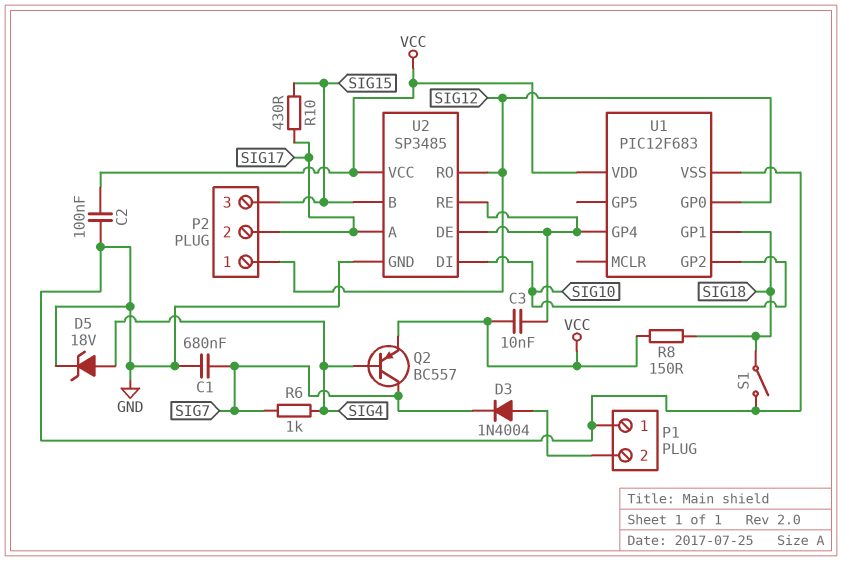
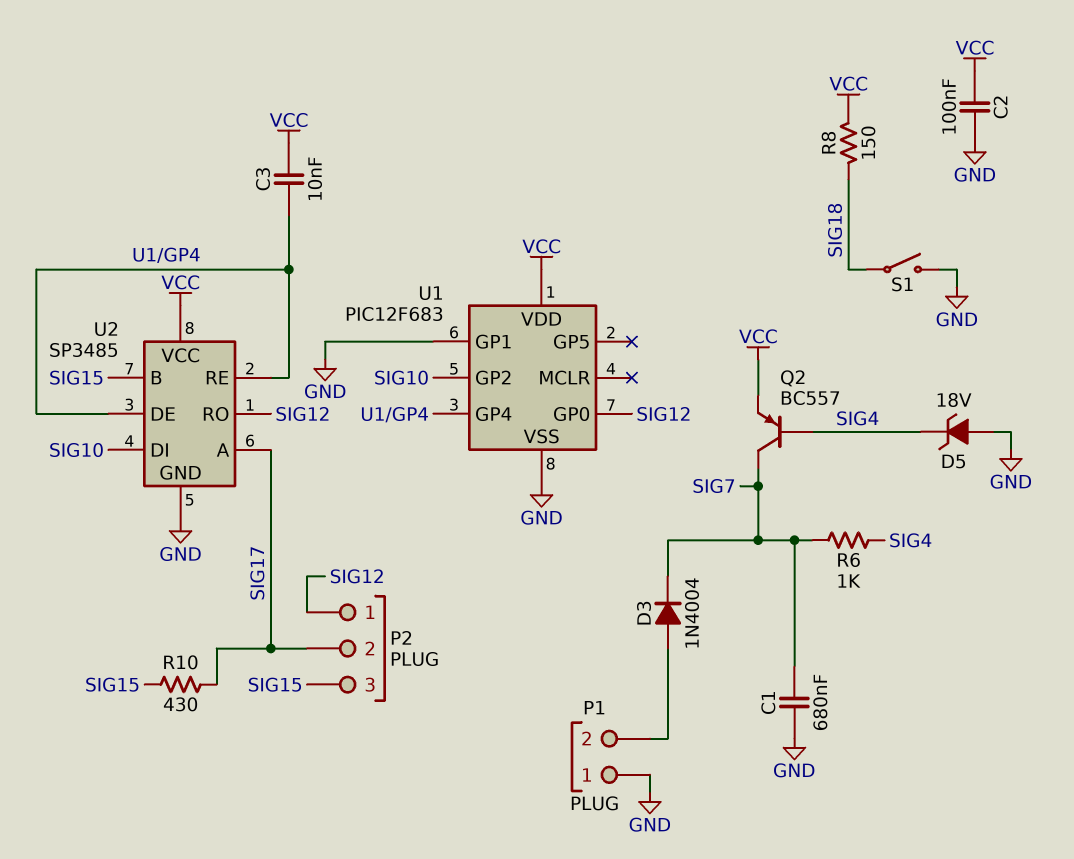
D5: zener 18V (A SIG4, K GND) -> zener 18V (A GND, K SIG4)
U1 pin GP1: SIG18 -> GND

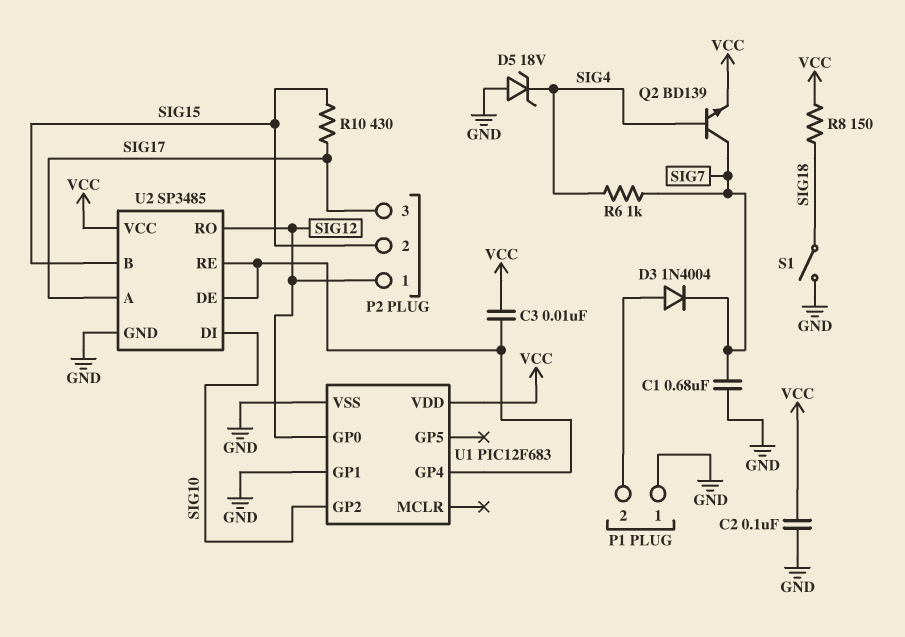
P2 pin 2: SIG17 -> SIG15
P2 pin 3: SIG15 -> SIG17
Q2: PNP BC557 (B SIG4, C SIG7, E VCC) -> NPN BD139 (B SIG4, C SIG7, E VCC)

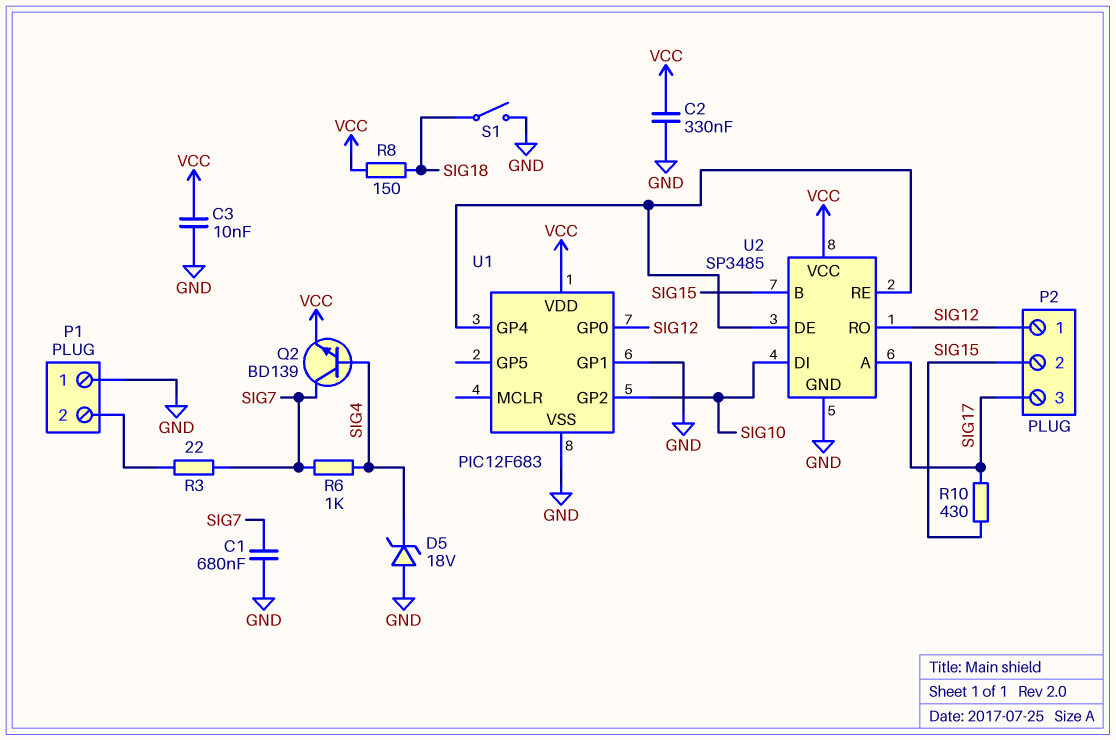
C2: 100nF (GND, VCC) -> 330nF (GND, VCC)
C3: 10nF (U1/GP4, VCC) -> 10nF (GND, VCC)
D3: diode 1N4004 (A P1/2, K SIG7) -> none
R3: none -> 22 (P1/2, SIG7)

